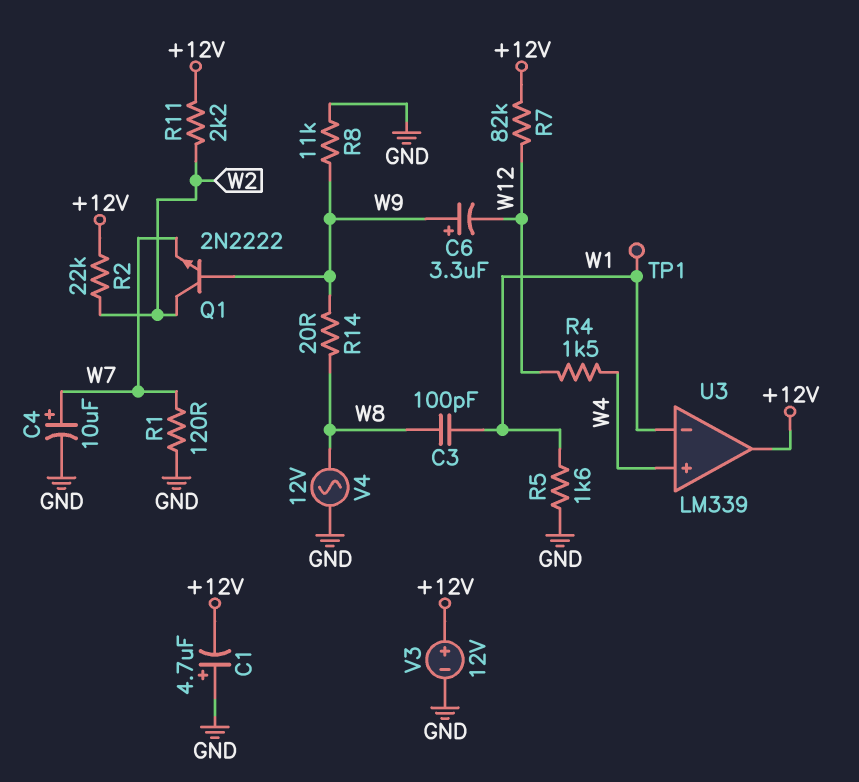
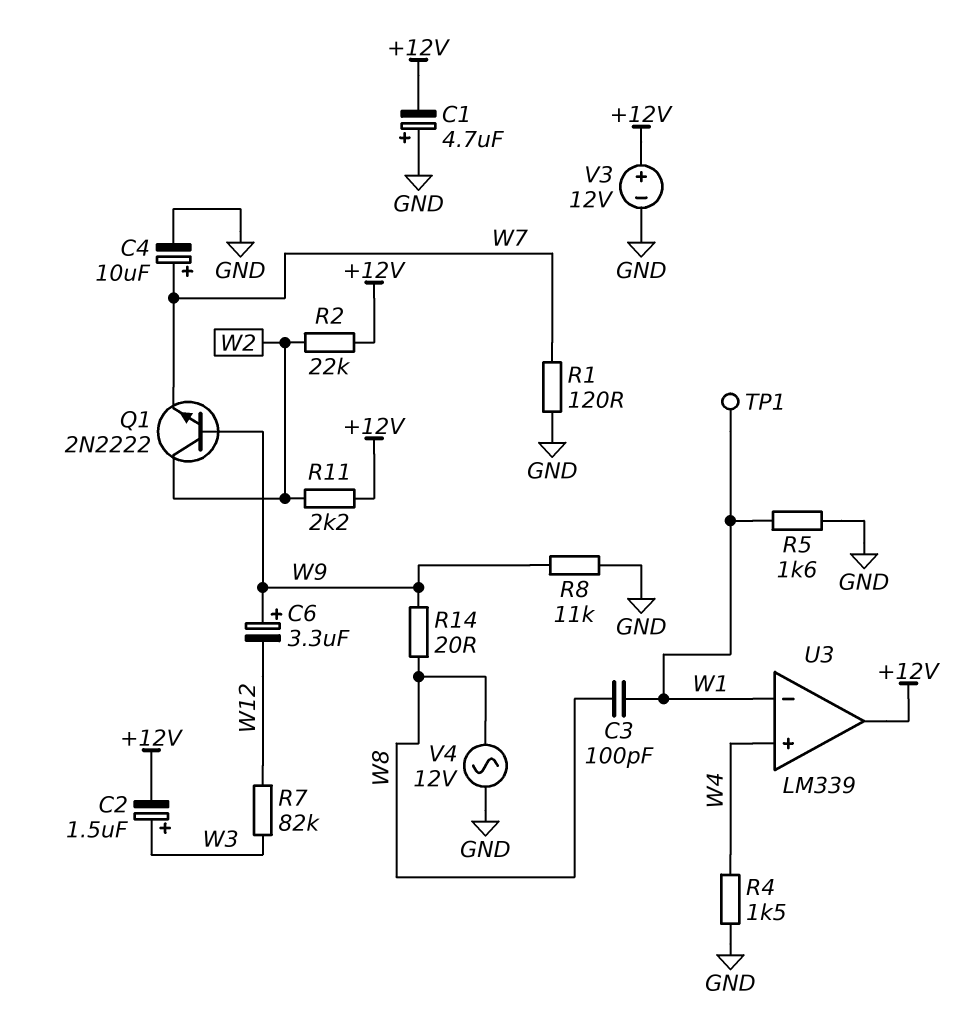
C2: none -> 1.5uF (plus W3, minus +12V)
R4: 1.5k (W4, W12) -> 1.5k (GND, W4)
R7: 82k (+12V, W12) -> 82k (W3, W12)

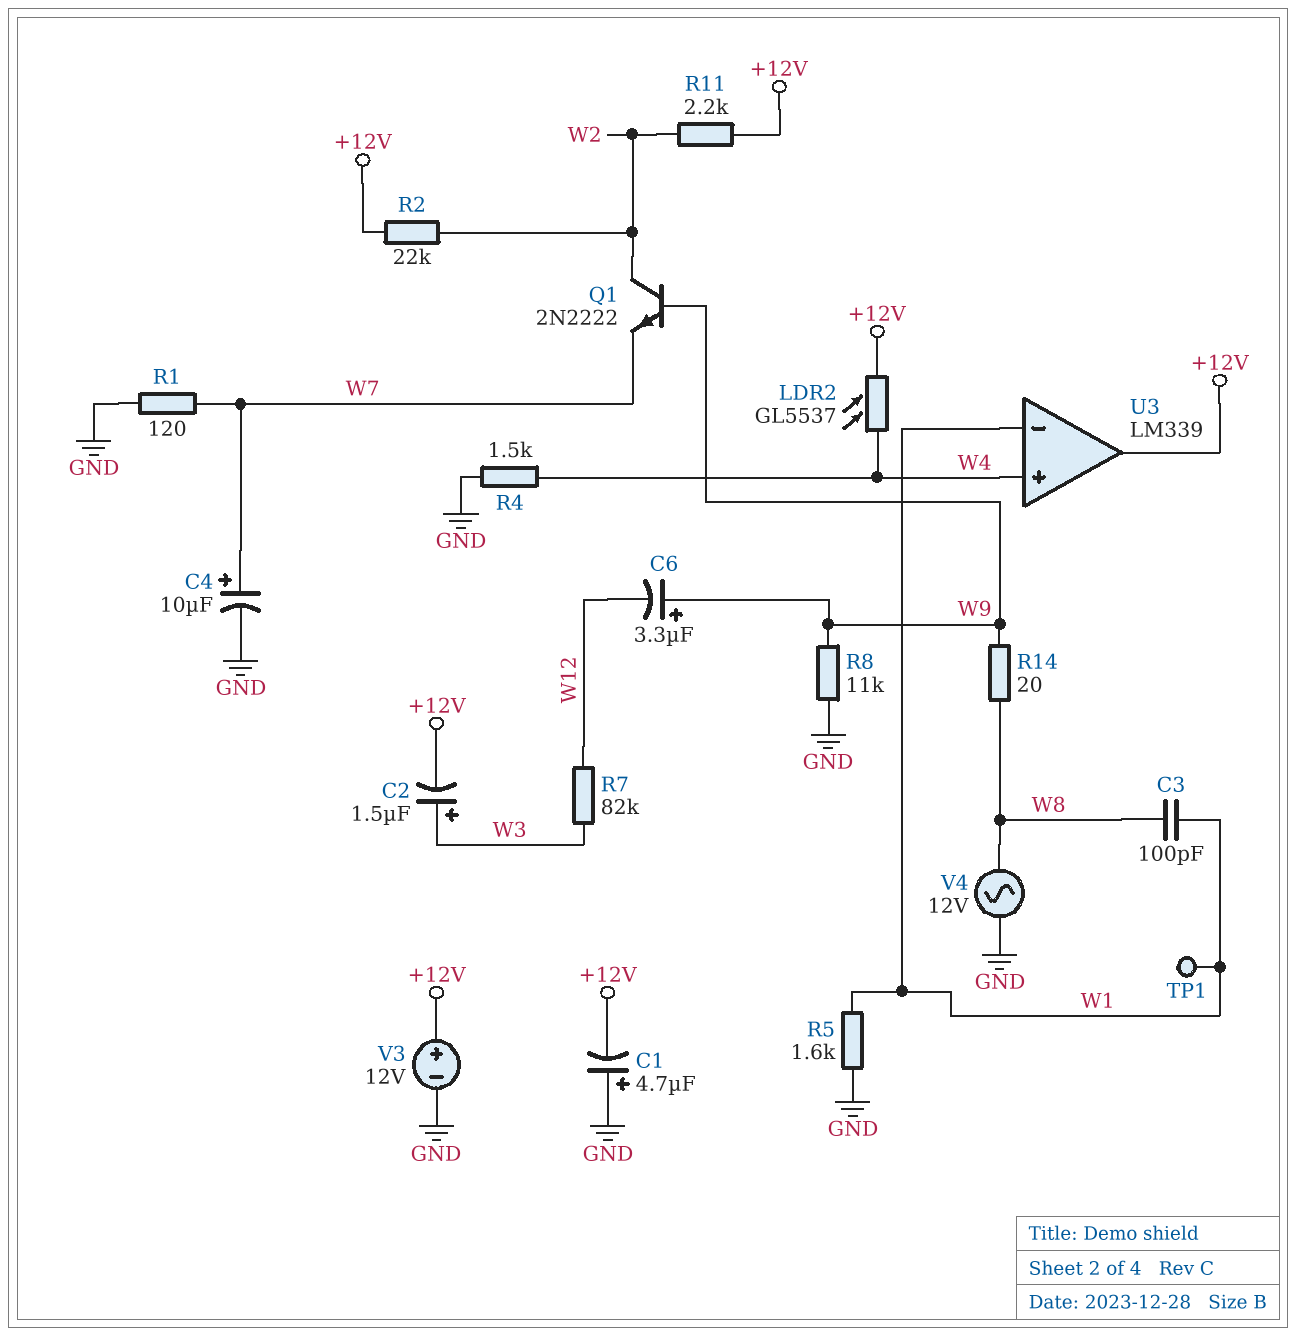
LDR2: none -> GL5537 (+12V, W4)

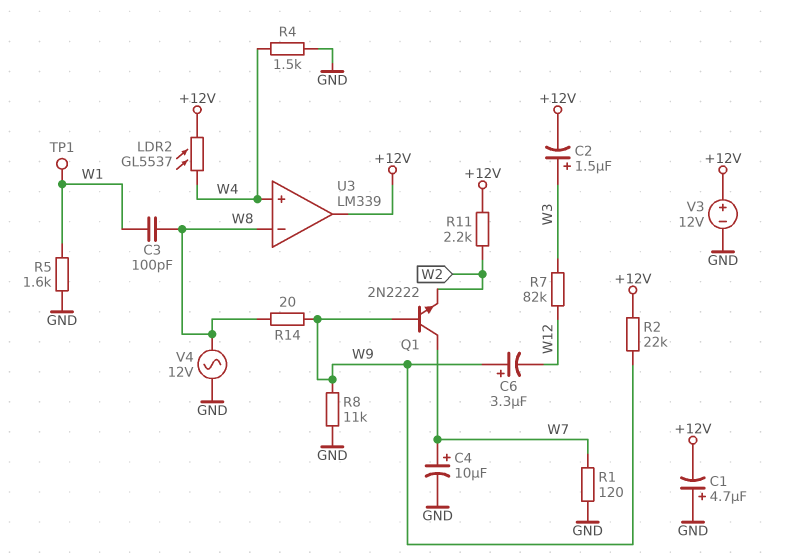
Q1: NPN 2N2222 (B W9, C W2, E W7) -> NPN 2N2222 (B W9, C W7, E W2)
R2: 22k (+12V, W2) -> 22k (+12V, W9)
U3 pin in-: W1 -> W8

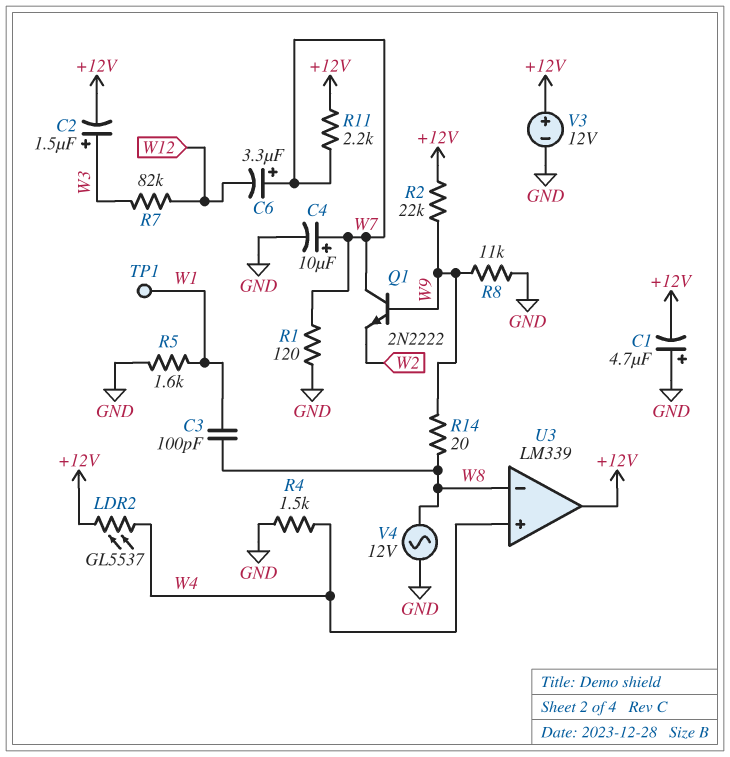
C6: 3.3uF (plus W9, minus W12) -> 3.3uF (plus W7, minus W12)
R11: 2.2k (+12V, W2) -> 2.2k (+12V, W7)

